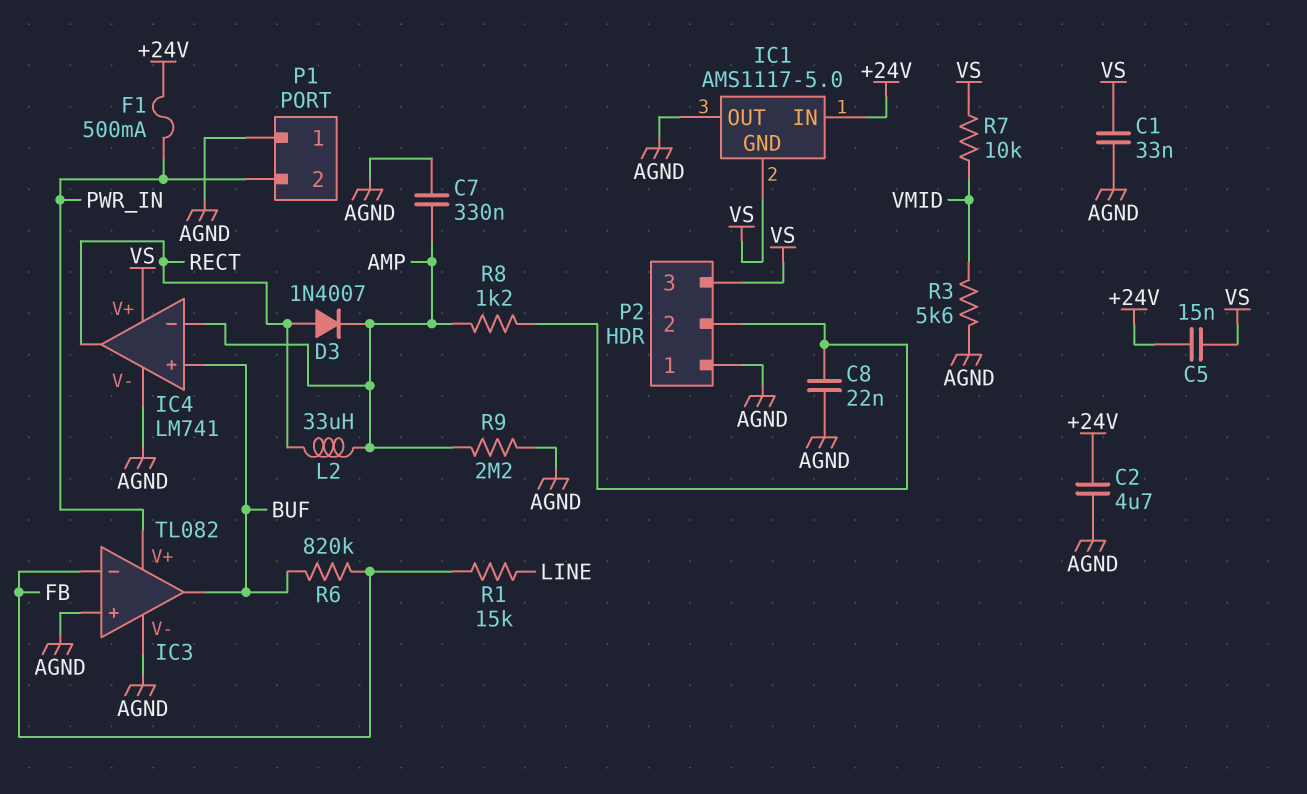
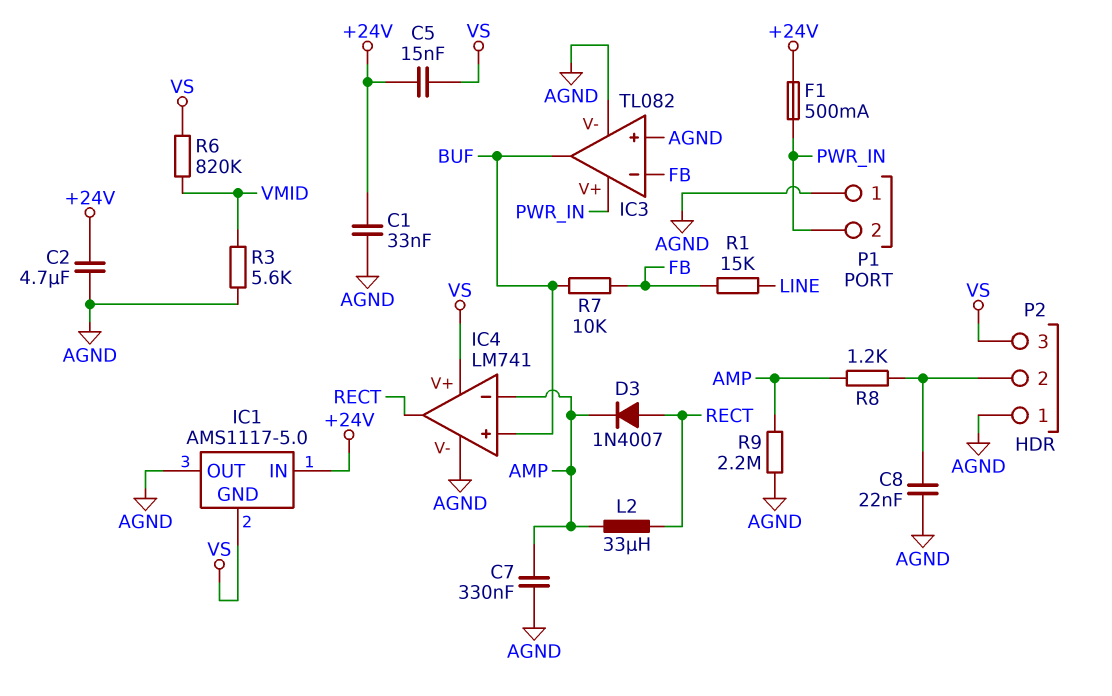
C1: 33nF (AGND, VS) -> 33nF (+24V, AGND)
R6: 820k (BUF, FB) -> 820k (VMID, VS)
R7: 10k (VMID, VS) -> 10k (BUF, FB)

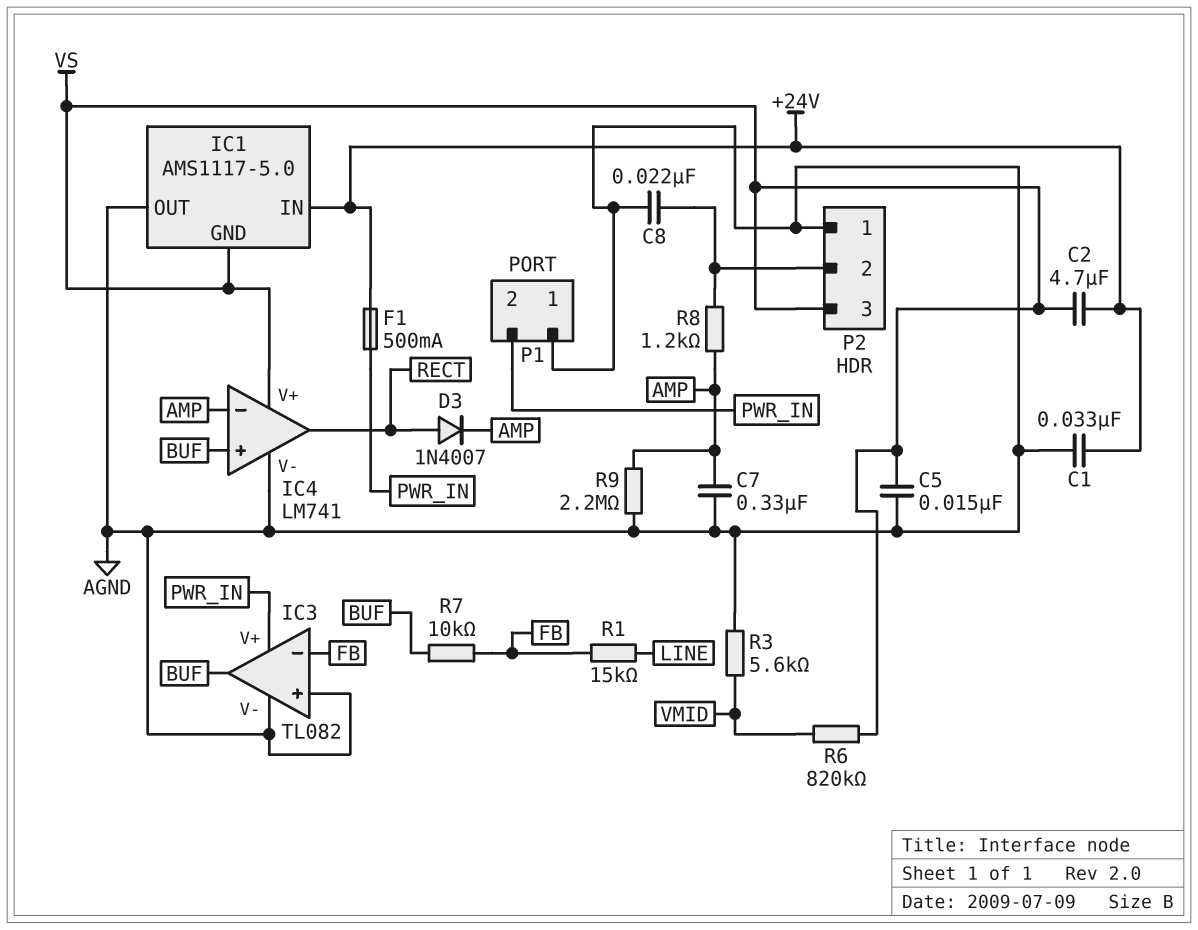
C2: 4.7uF (+24V, AGND) -> 4.7uF (+24V, VS)
C5: 15nF (+24V, VS) -> 15nF (AGND, VS)
L2: 33uH (AMP, RECT) -> none

